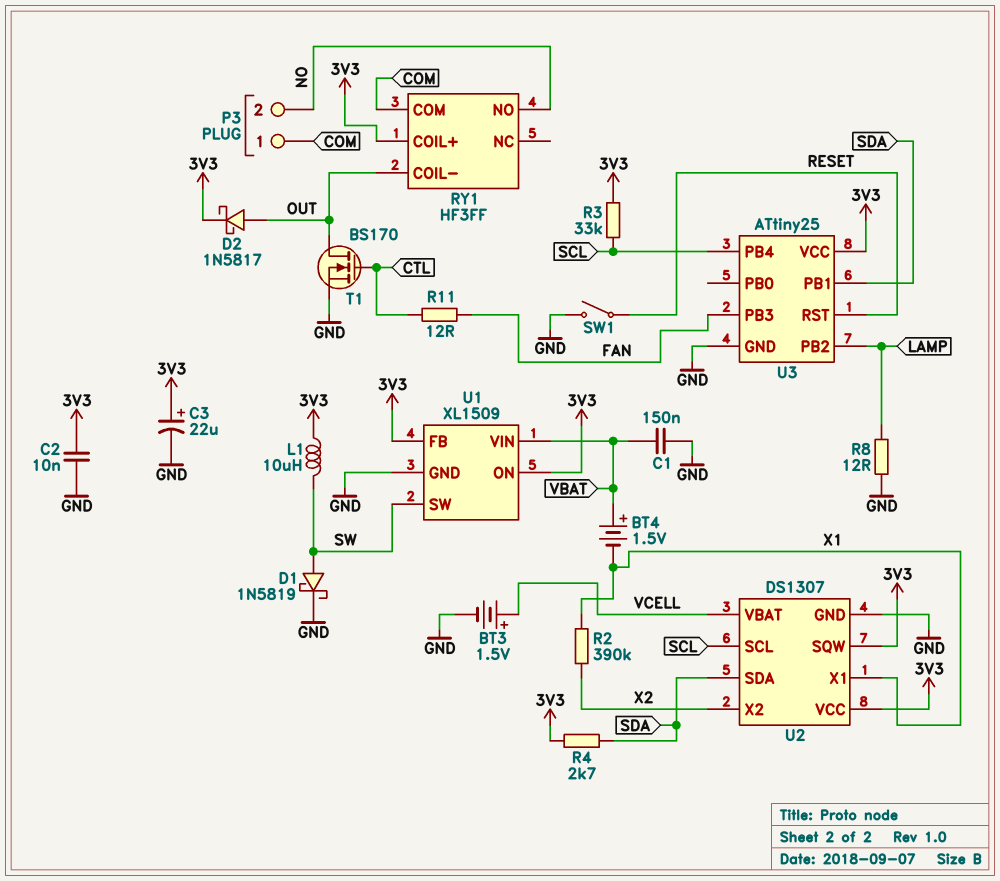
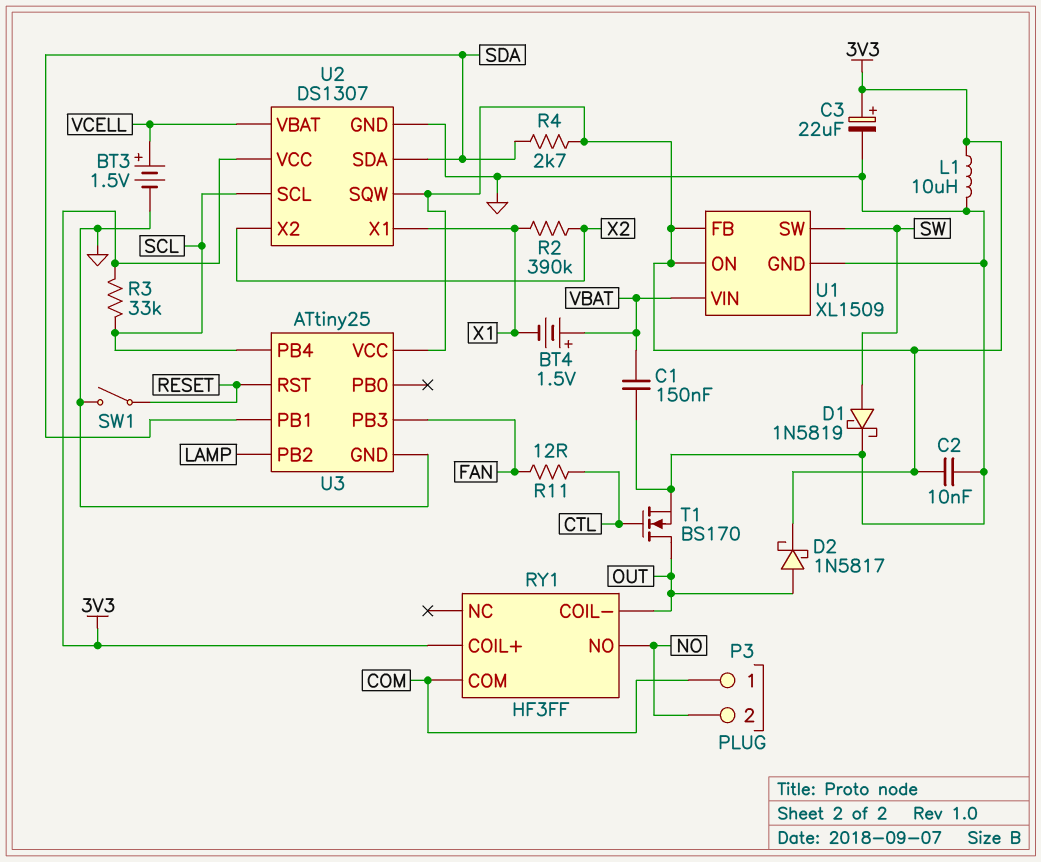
L1: 10uH (3V3, SW) -> 10uH (3V3, GND)
R8: 12 (GND, LAMP) -> none

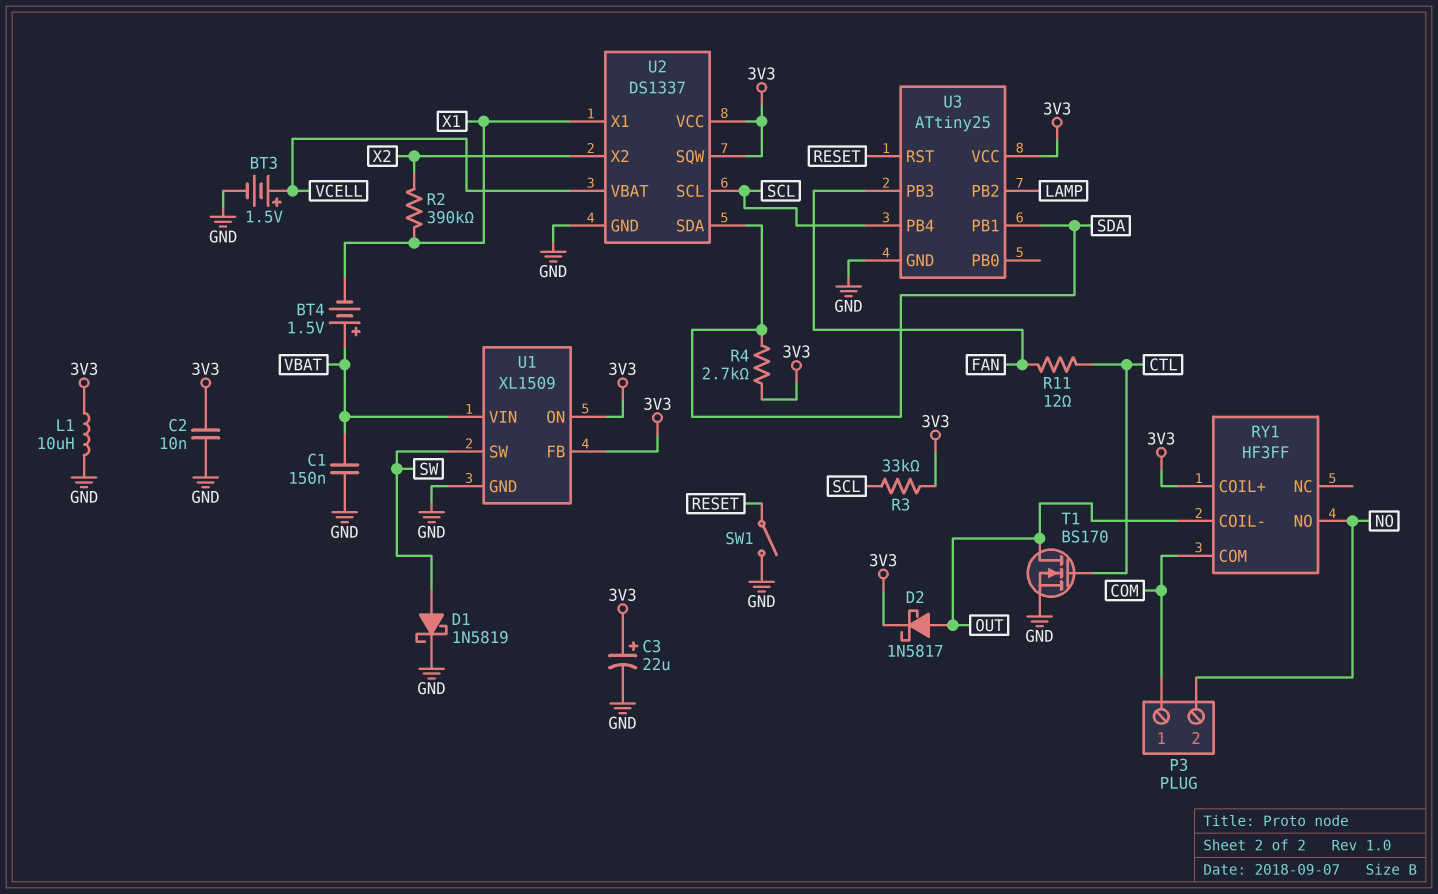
U2: DS1307 -> DS1337

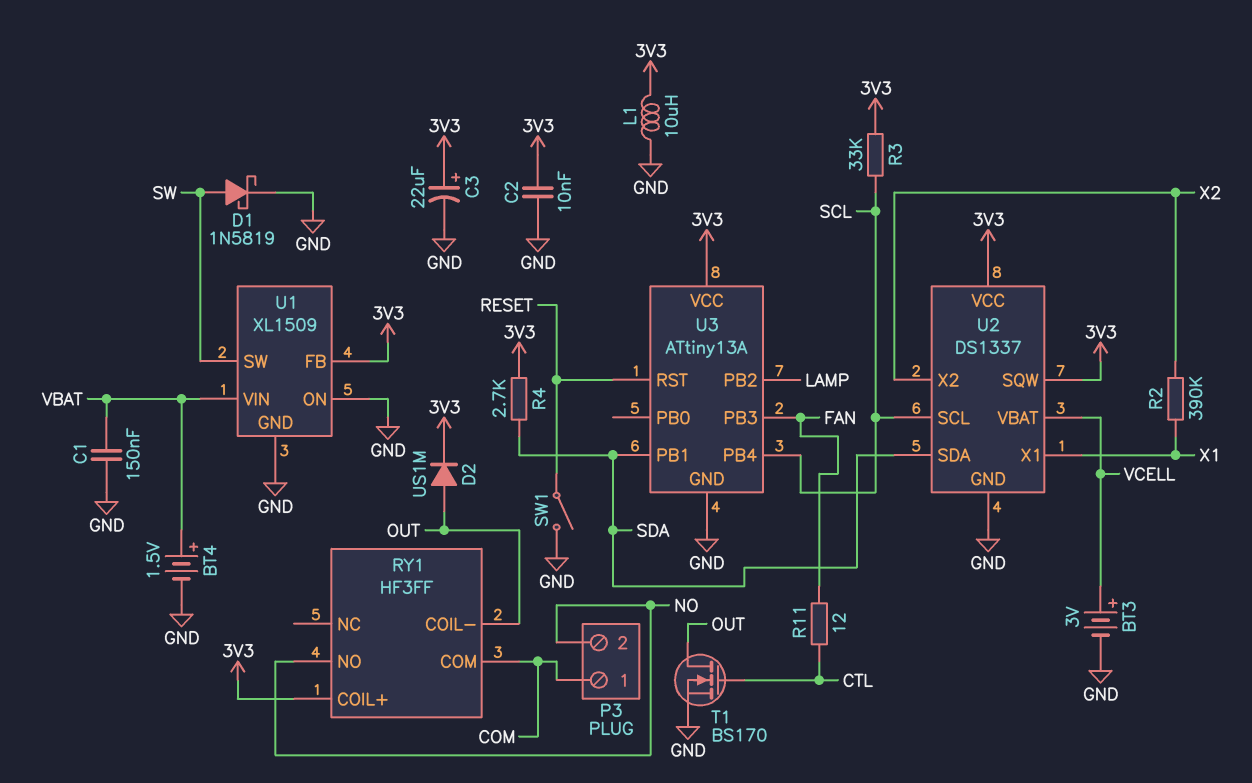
BT3: 1.5V (plus VCELL, minus GND) -> 3V (plus VCELL, minus GND)
BT4: 1.5V (plus VBAT, minus X1) -> 1.5V (plus VBAT, minus GND)
D2: schottky 1N5817 (A OUT, K 3V3) -> diode US1M (A OUT, K 3V3)
U1 pin ON: 3V3 -> GND
U3: ATtiny25 -> ATtiny13A

